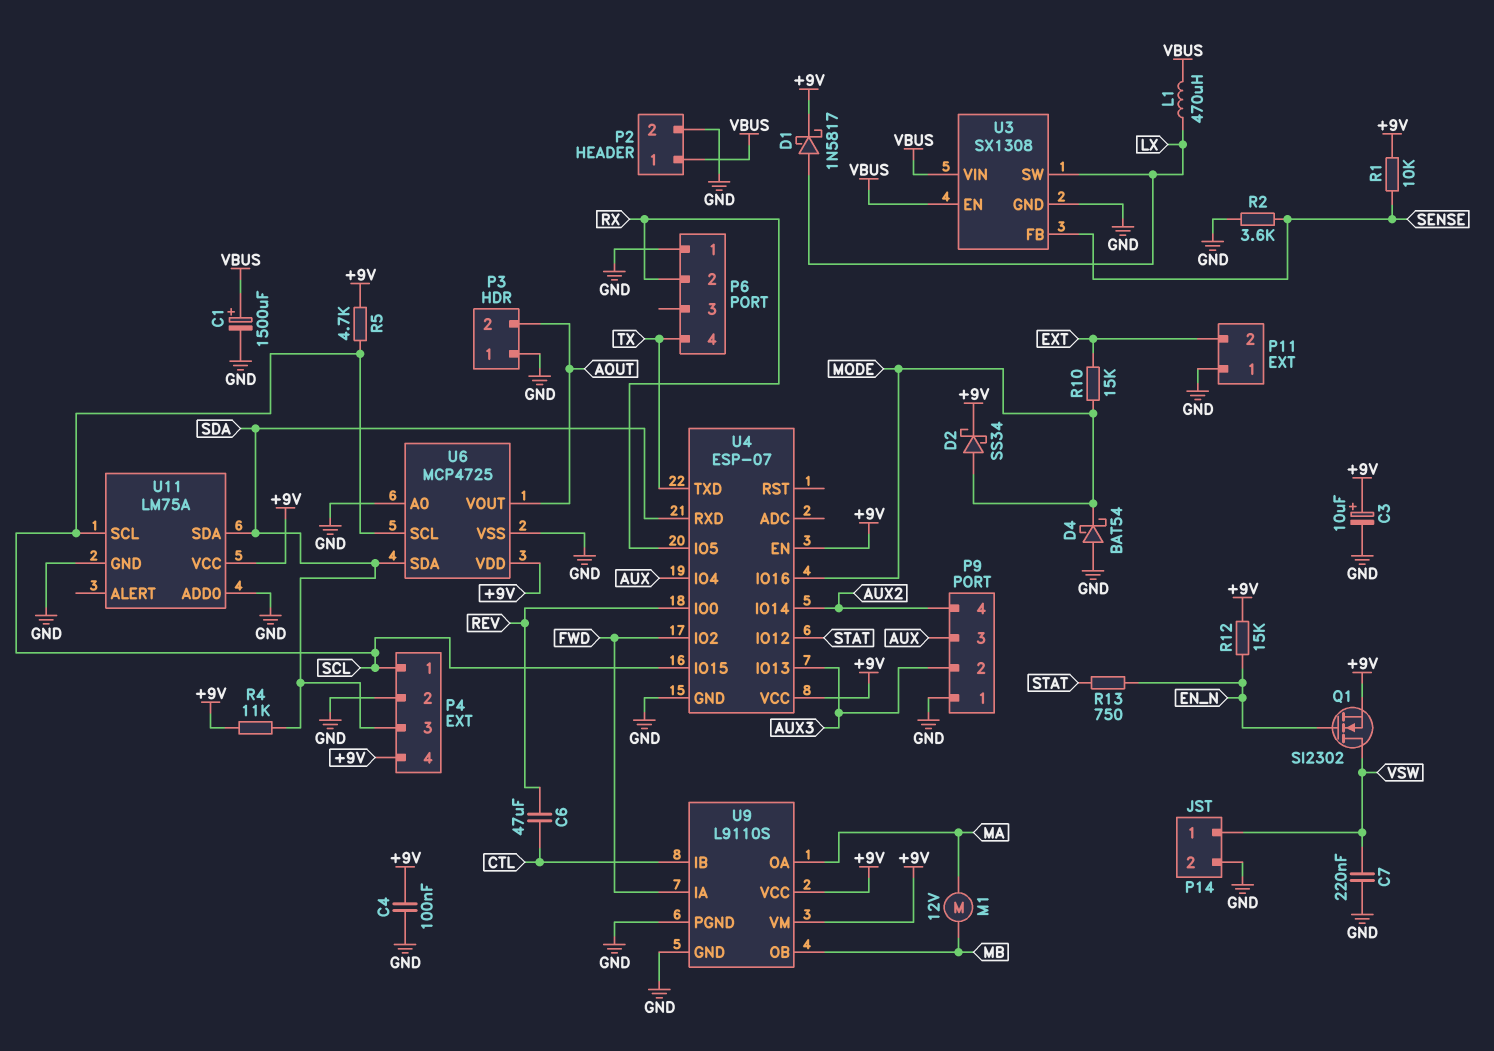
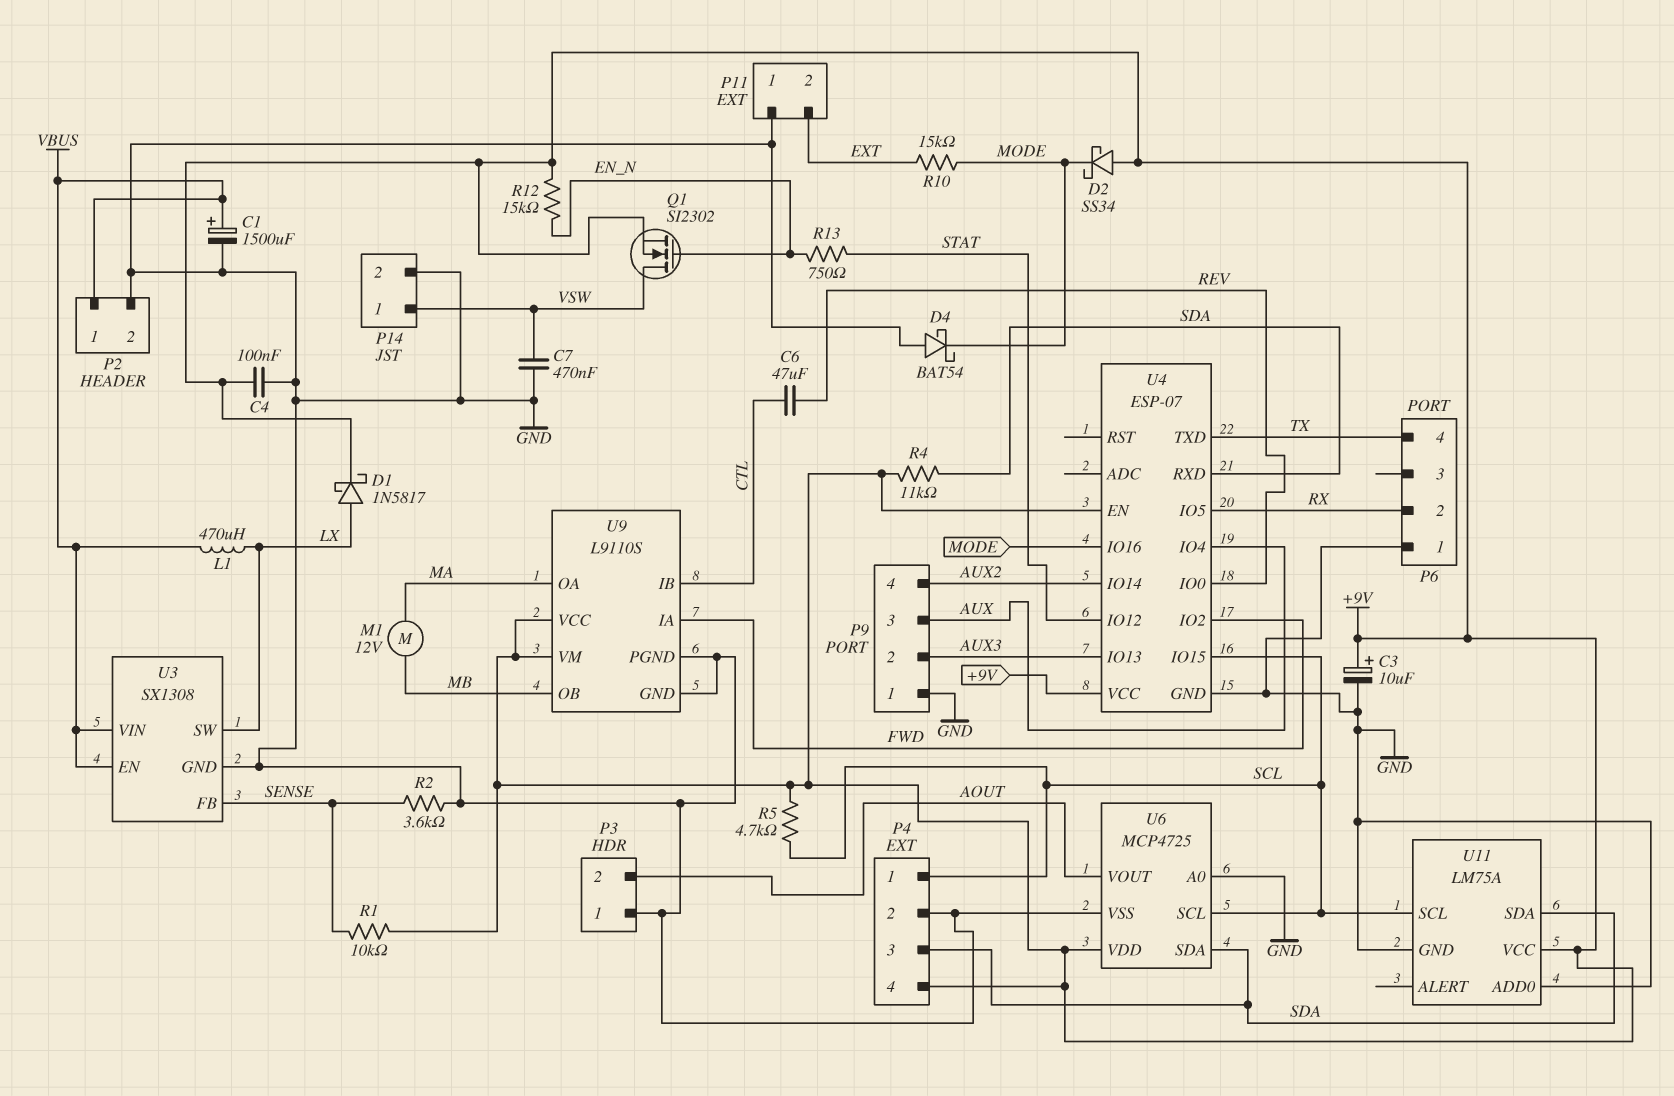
C7: 220nF (GND, VSW) -> 470nF (GND, VSW)
D2: schottky SS34 (A MODE, K +9V) -> schottky SS34 (A +9V, K MODE)

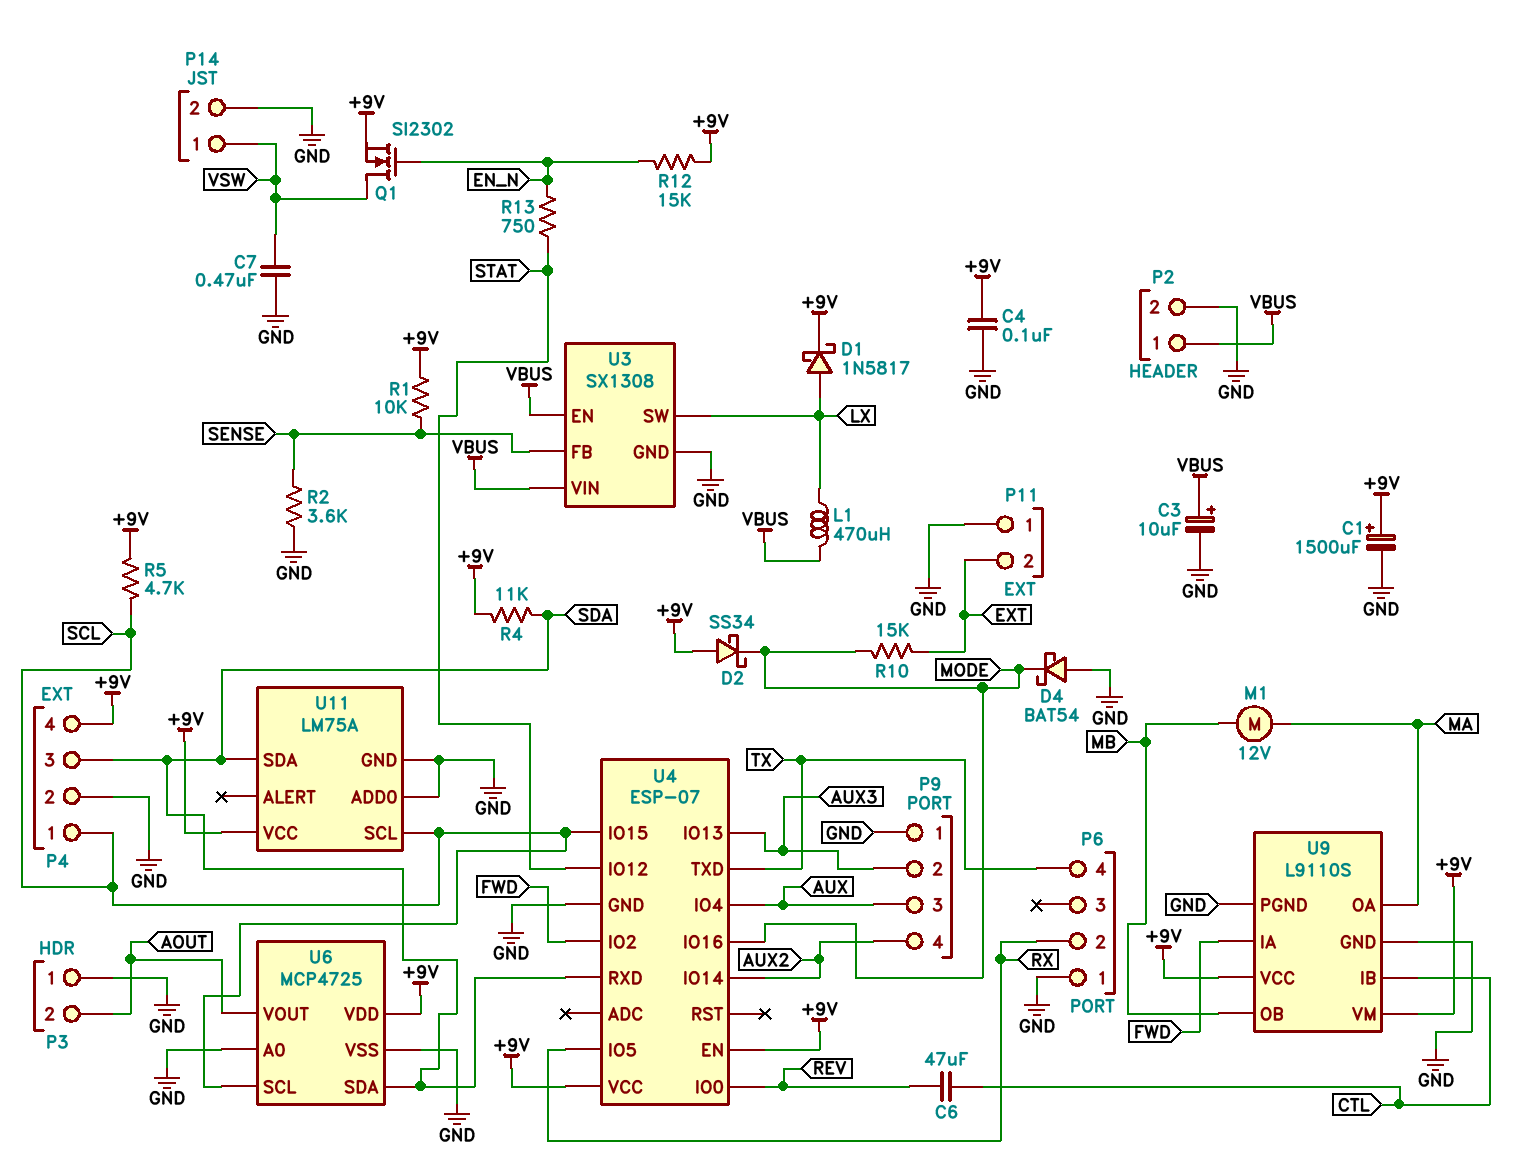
C1: 1500uF (plus VBUS, minus GND) -> 1500uF (plus +9V, minus GND)
C3: 10uF (plus +9V, minus GND) -> 10uF (plus VBUS, minus GND)

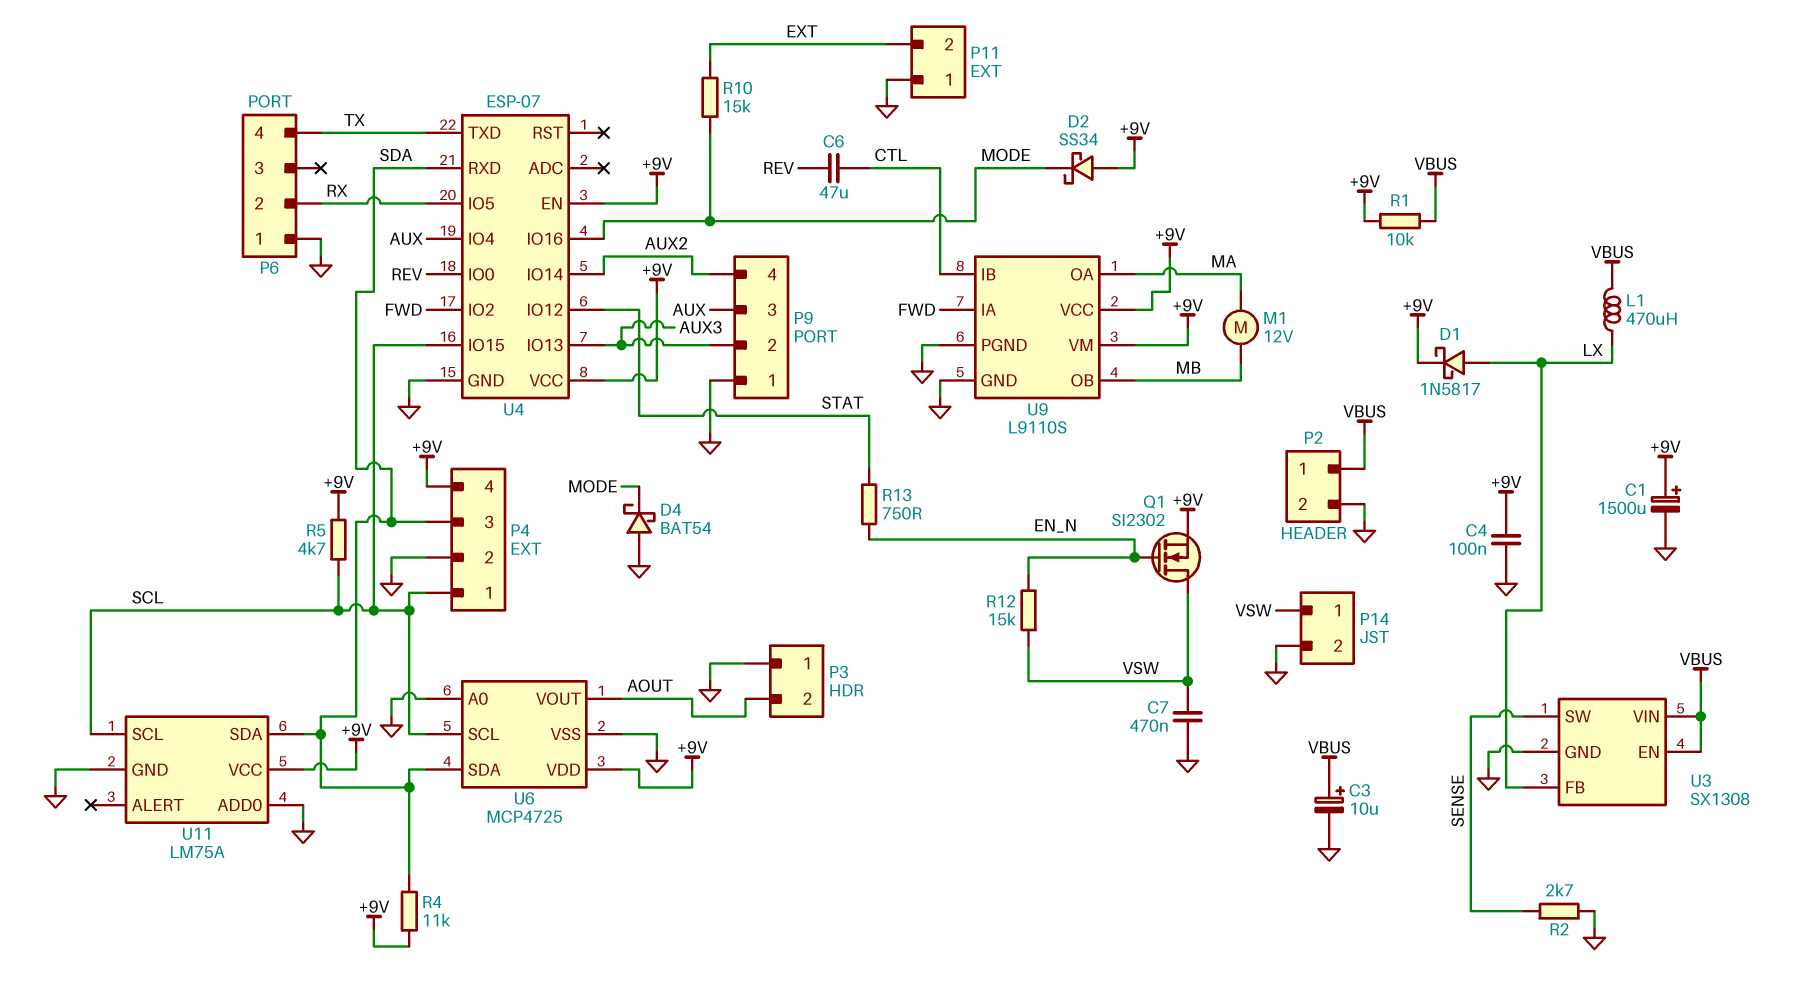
R1: 10k (+9V, SENSE) -> 10k (+9V, VBUS)
R2: 3.6k (GND, SENSE) -> 2.7k (GND, SENSE)
R12: 15k (+9V, EN_N) -> 15k (EN_N, VSW)
U3 pin FB: SENSE -> LX
U3 pin SW: LX -> SENSE

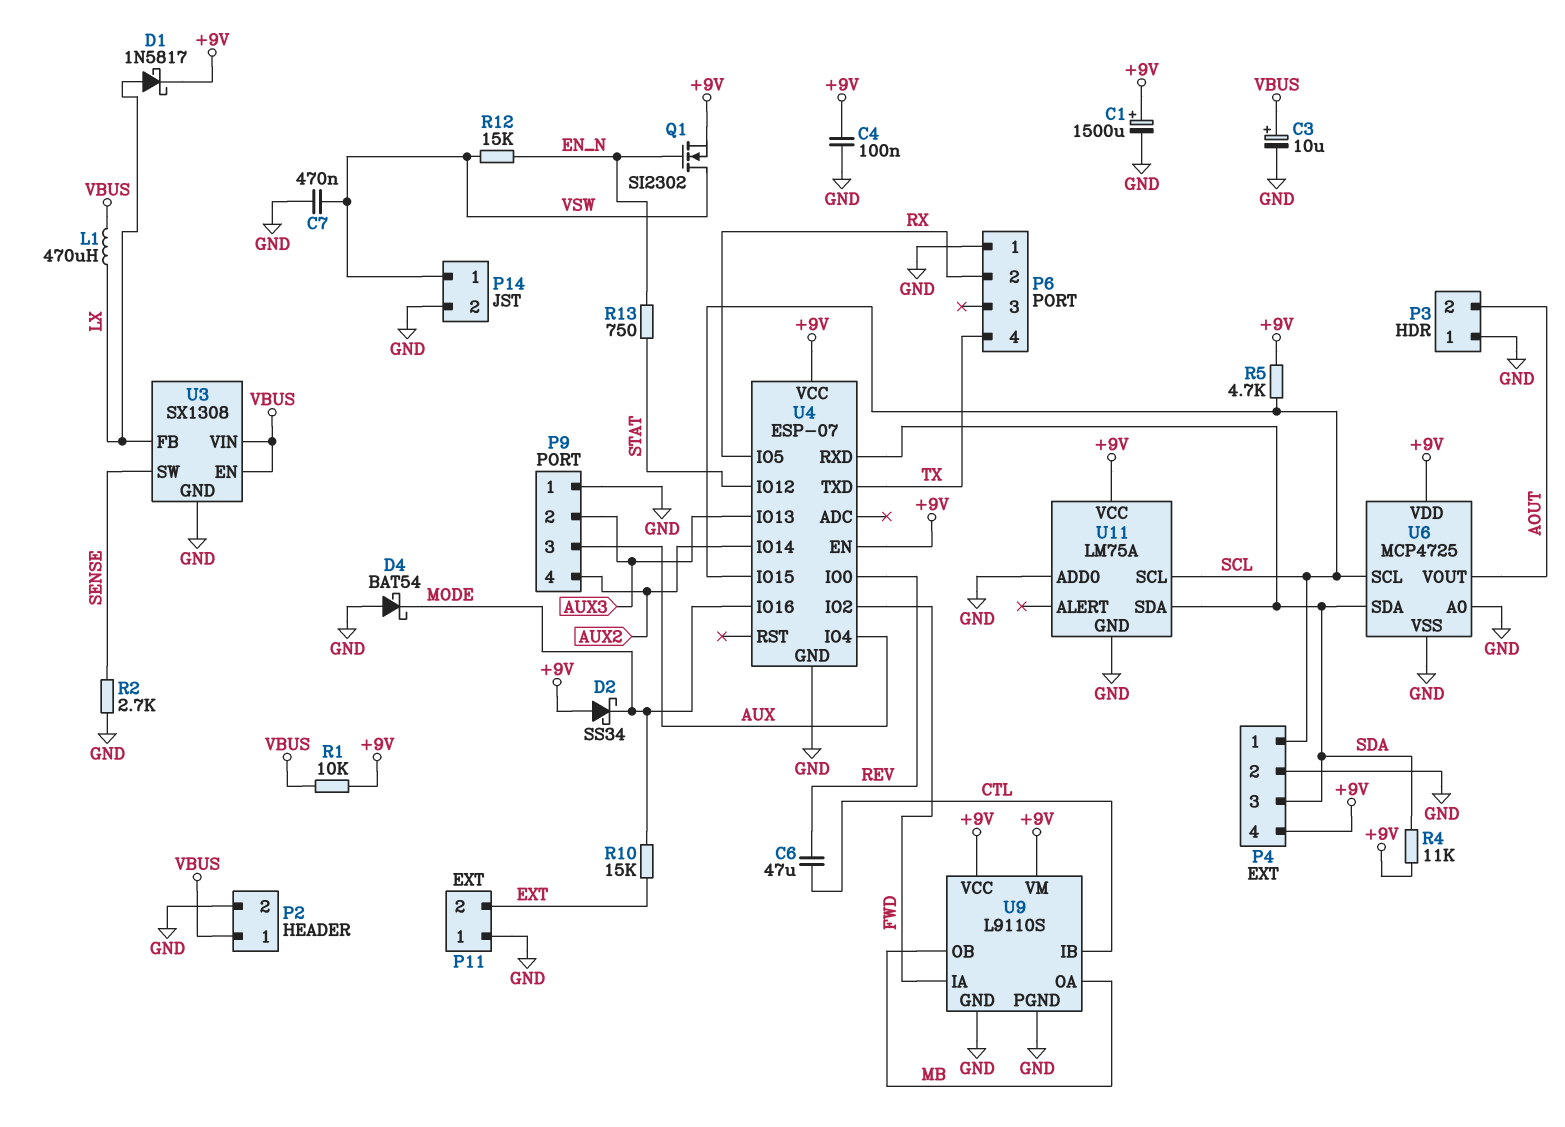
M1: motor 12V (MA, MB) -> none
U9 pin OA: MA -> MB

